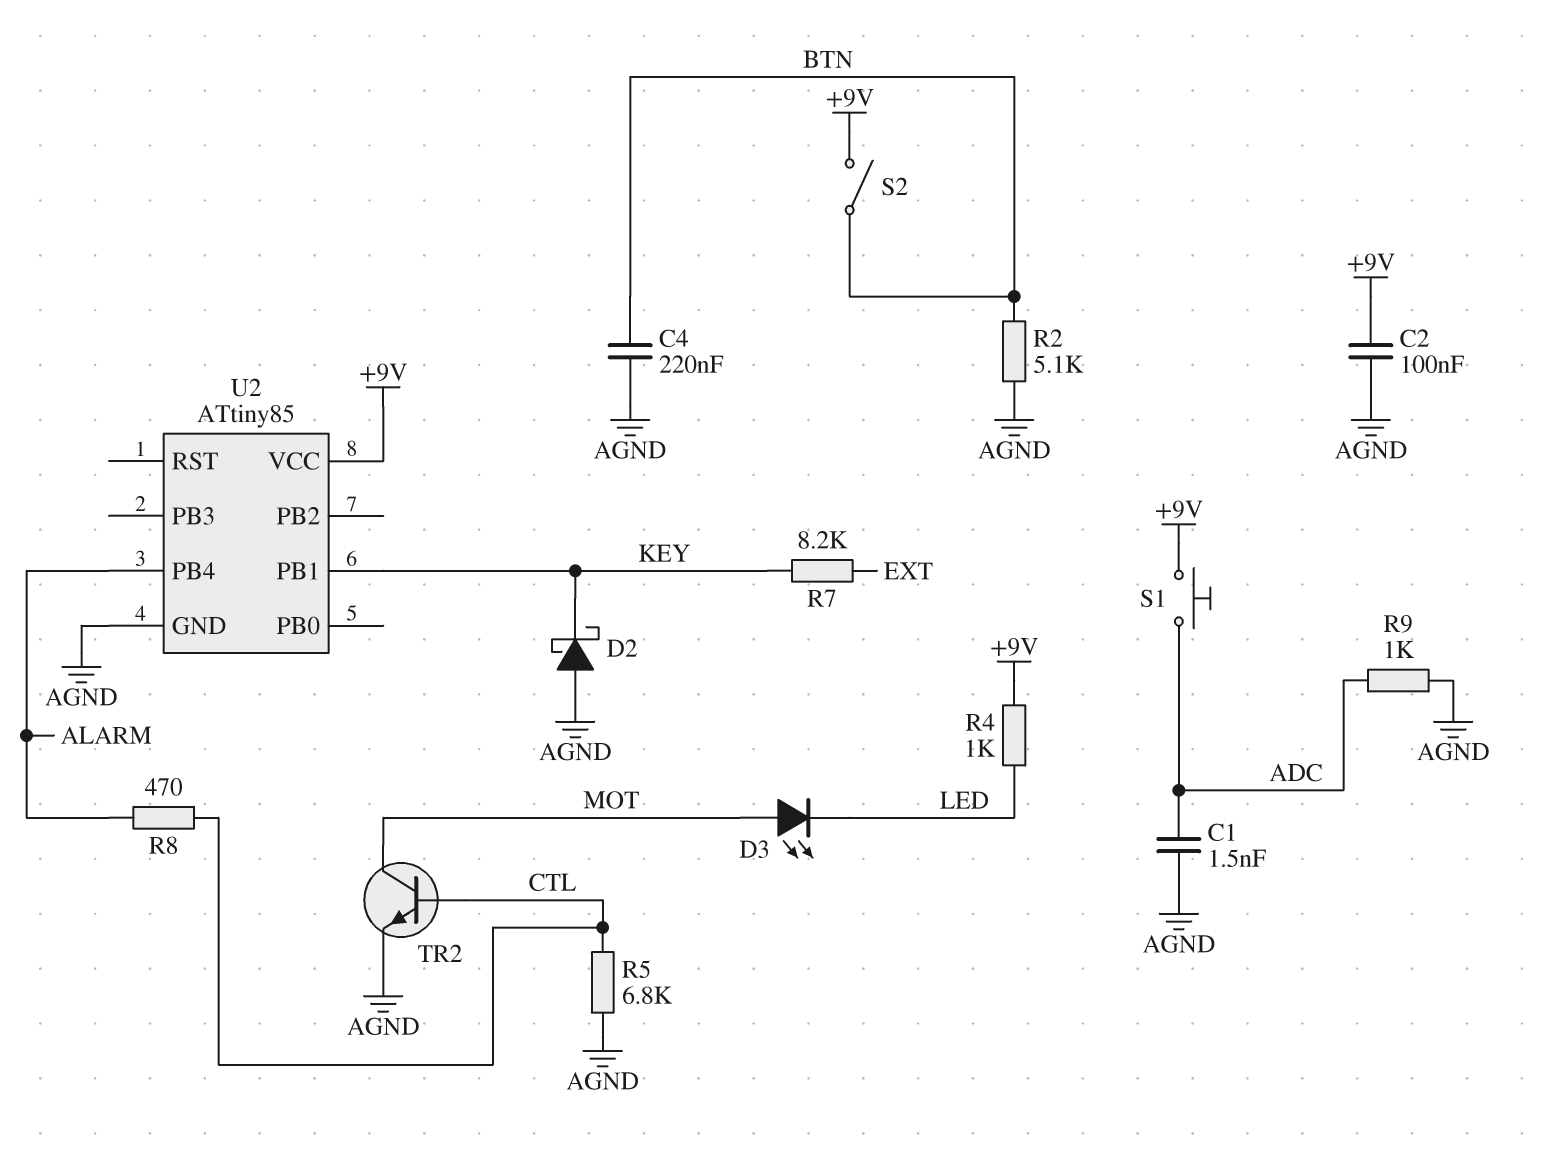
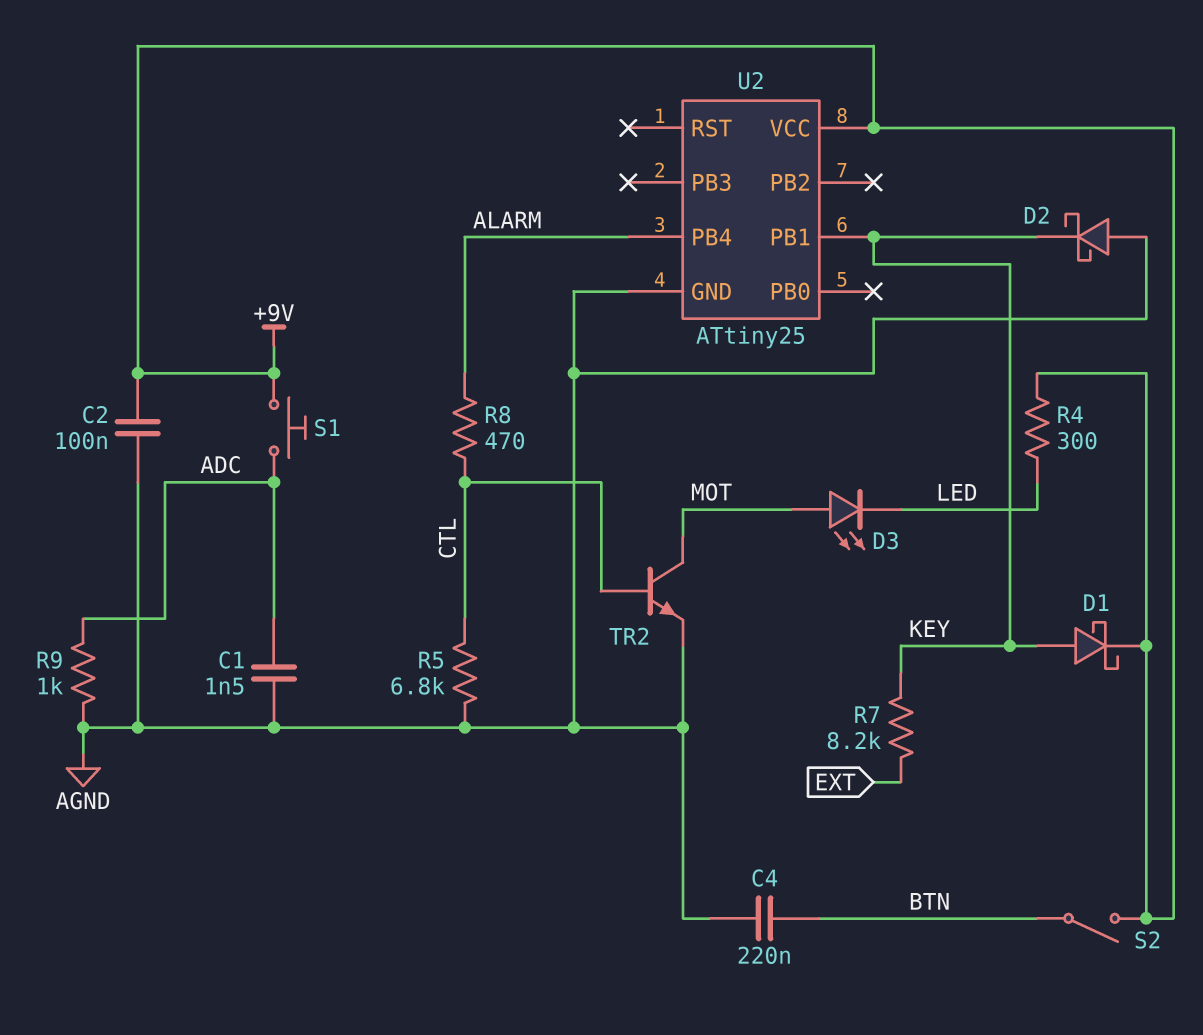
D1: none -> schottky (A KEY, K +9V)
R2: 5.1k (AGND, BTN) -> none
R4: 1k (+9V, LED) -> 300 (+9V, LED)
U2: ATtiny85 -> ATtiny25

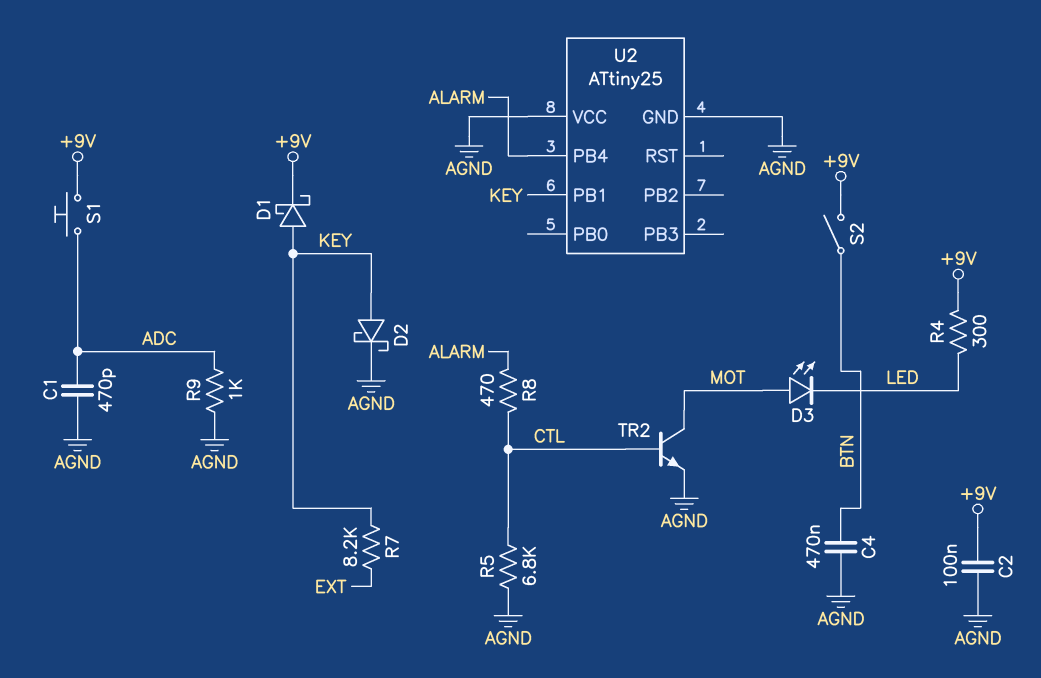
C1: 1.5nF (ADC, AGND) -> 470pF (ADC, AGND)
C4: 220nF (AGND, BTN) -> 470nF (AGND, BTN)
D2: schottky (A AGND, K KEY) -> schottky (A KEY, K AGND)
U2 pin VCC: +9V -> AGND

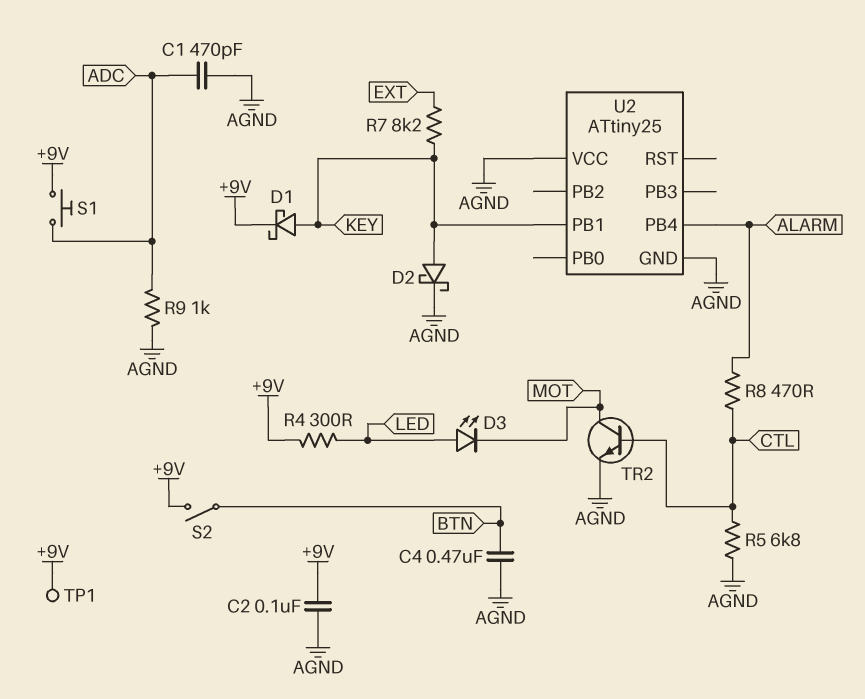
D3: LED (A MOT, K LED) -> LED (A LED, K MOT)
TP1: none -> test point (+9V)

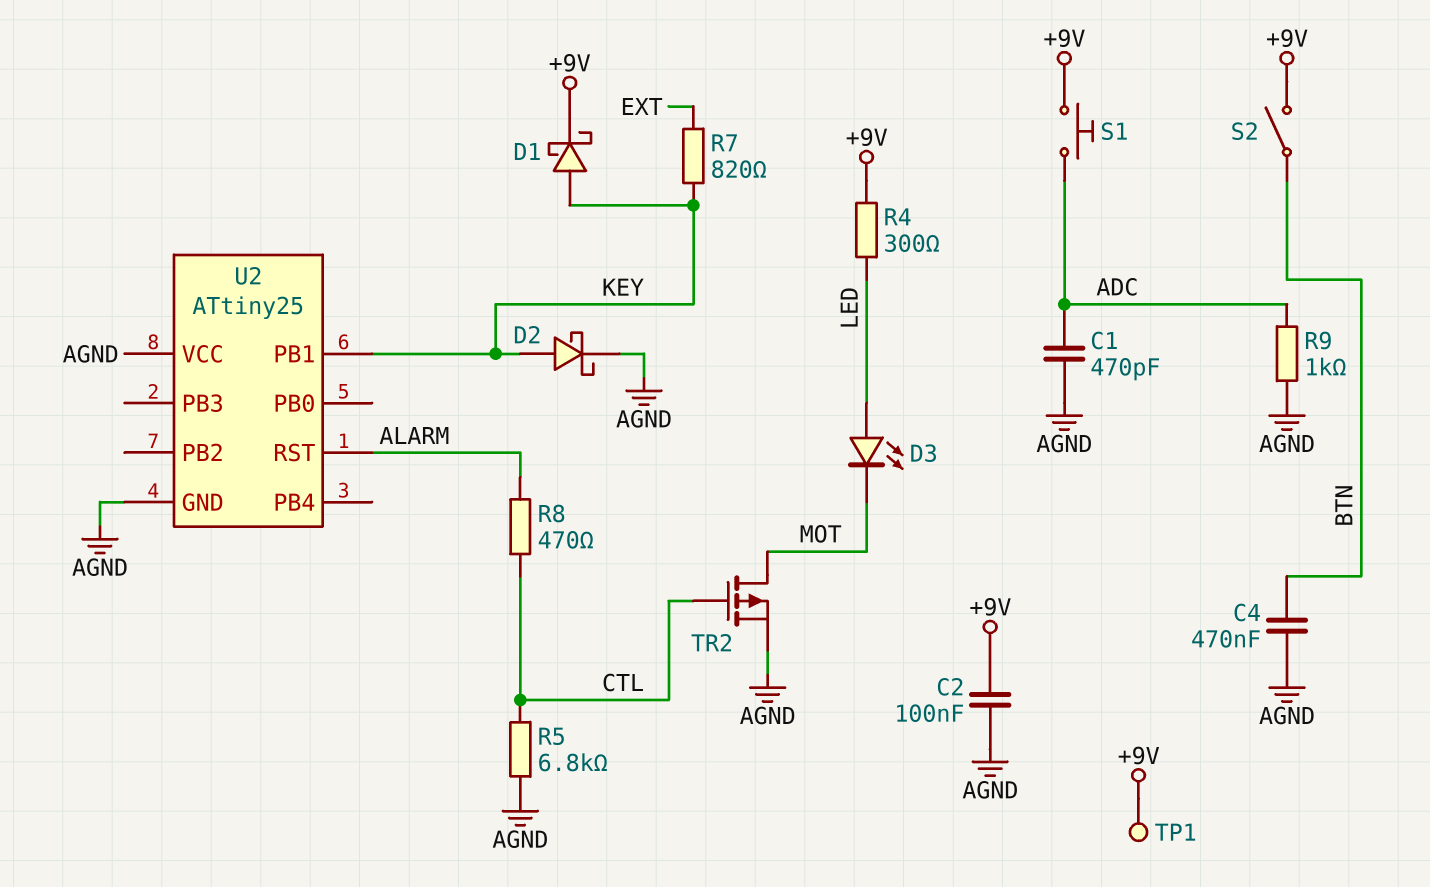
R7: 8.2k (EXT, KEY) -> 820 (EXT, KEY)
TR2: NPN (B CTL, C MOT, E AGND) -> PMOS (G CTL, D MOT, S AGND)
U2 pin PB4: ALARM -> none
U2 pin RST: none -> ALARM

